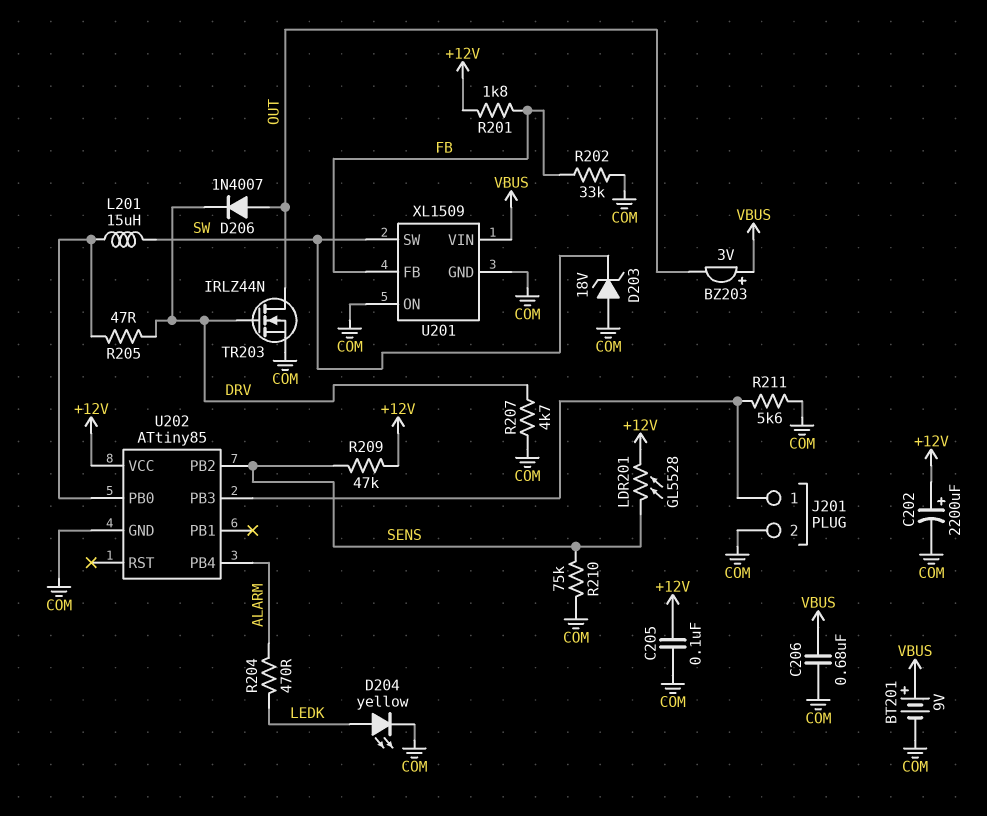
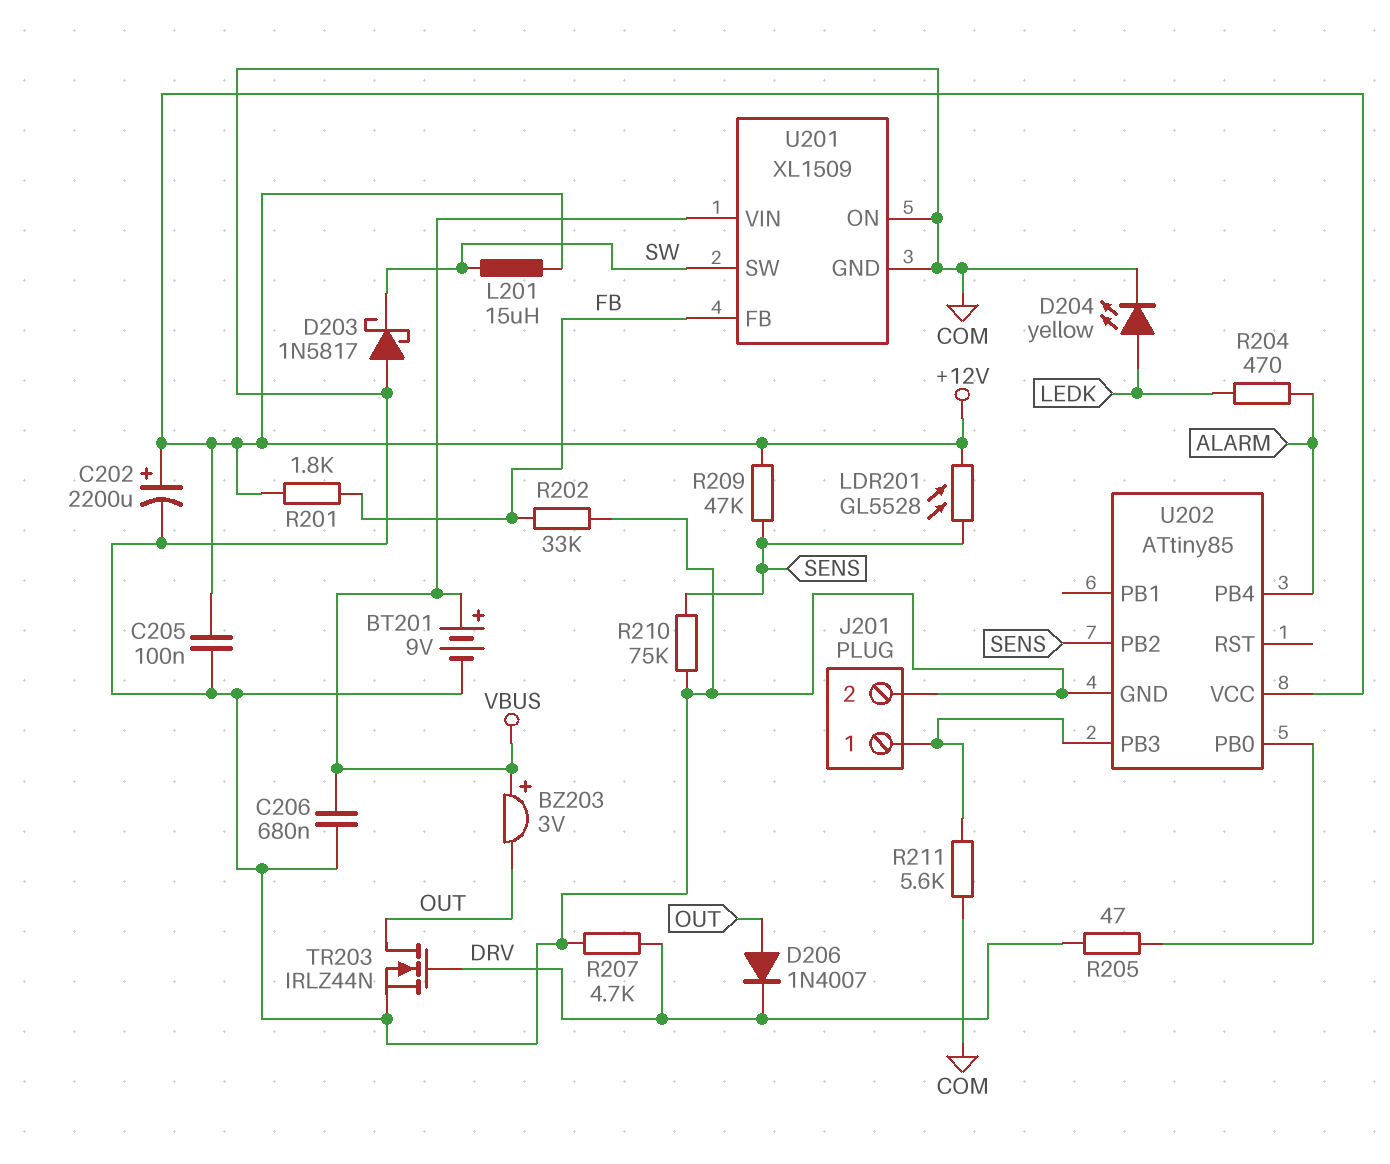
D203: zener 18V (A COM, K SW) -> schottky 1N5817 (A COM, K SW)
L201: 15uH (SW, U202/PB0) -> 15uH (+12V, SW)

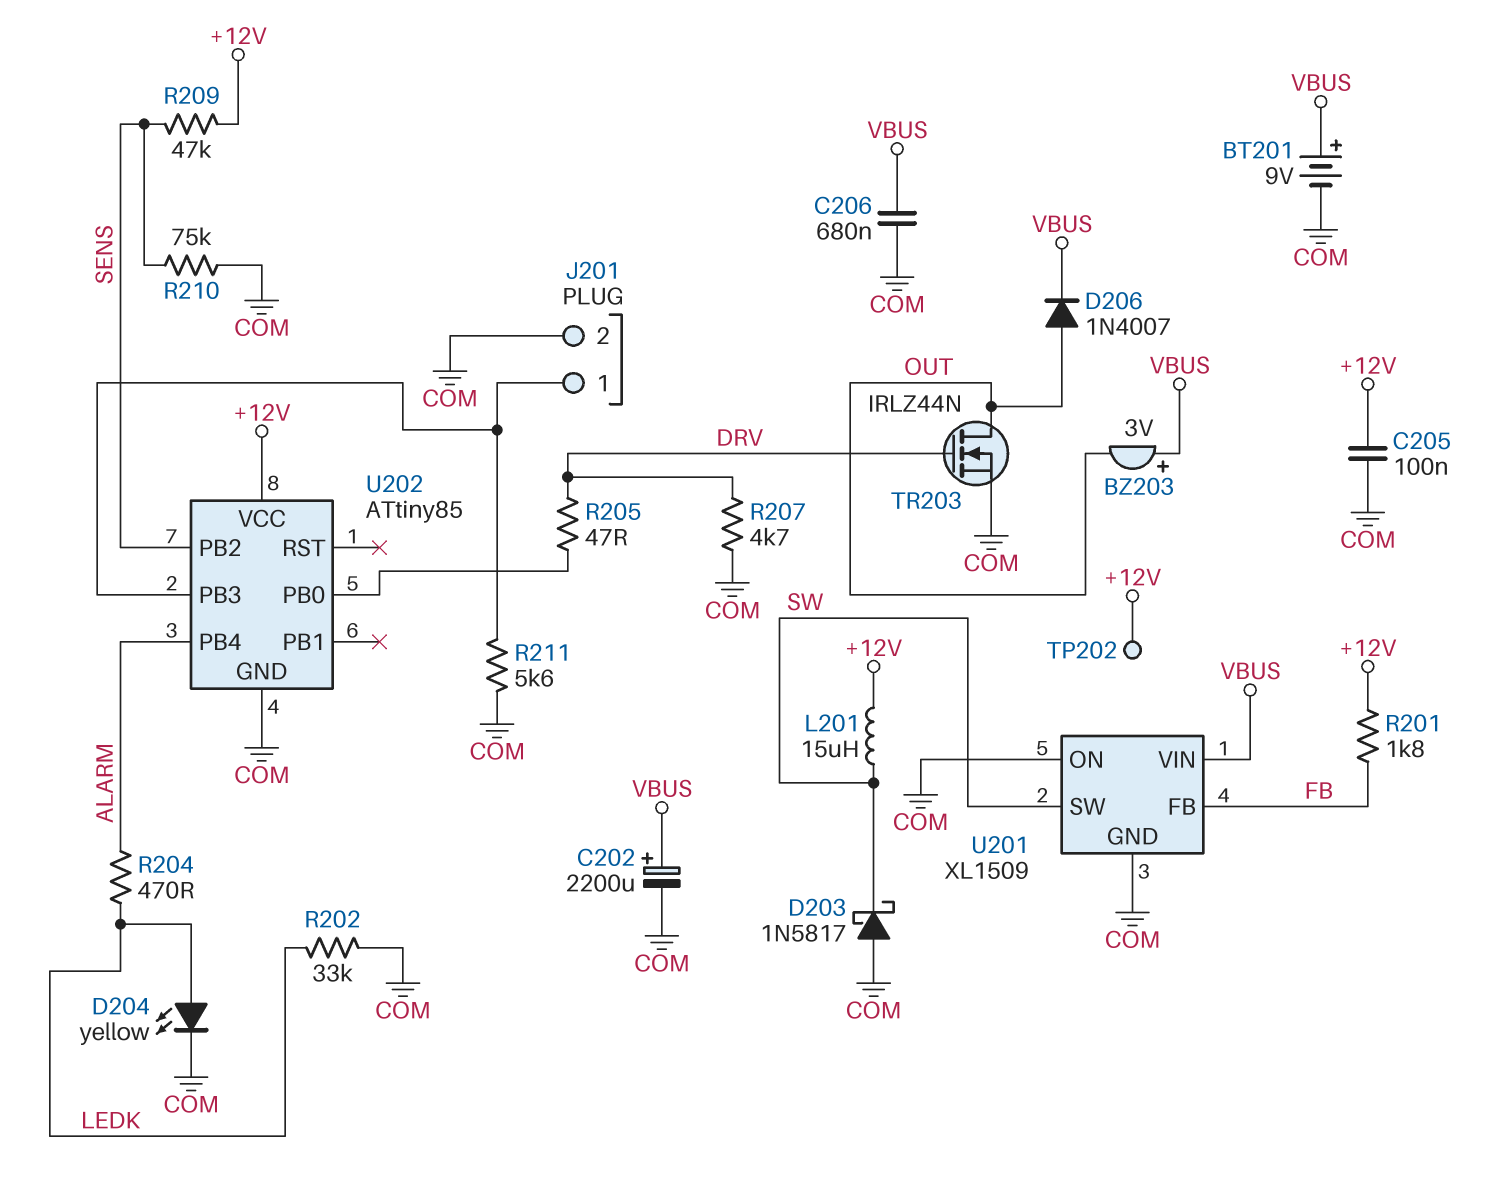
C202: 2200uF (plus +12V, minus COM) -> 2200uF (plus VBUS, minus COM)
D206: diode 1N4007 (A OUT, K DRV) -> diode 1N4007 (A OUT, K VBUS)
LDR201: GL5528 (+12V, SENS) -> none
R202: 33k (COM, FB) -> 33k (COM, LEDK)
TP202: none -> test point (+12V)

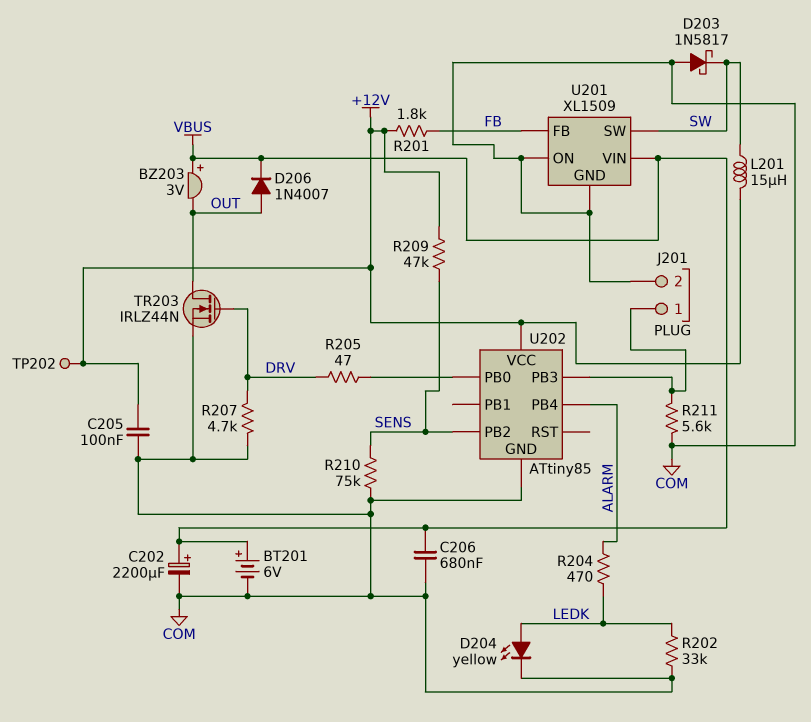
BT201: 9V (plus VBUS, minus COM) -> 6V (plus VBUS, minus COM)

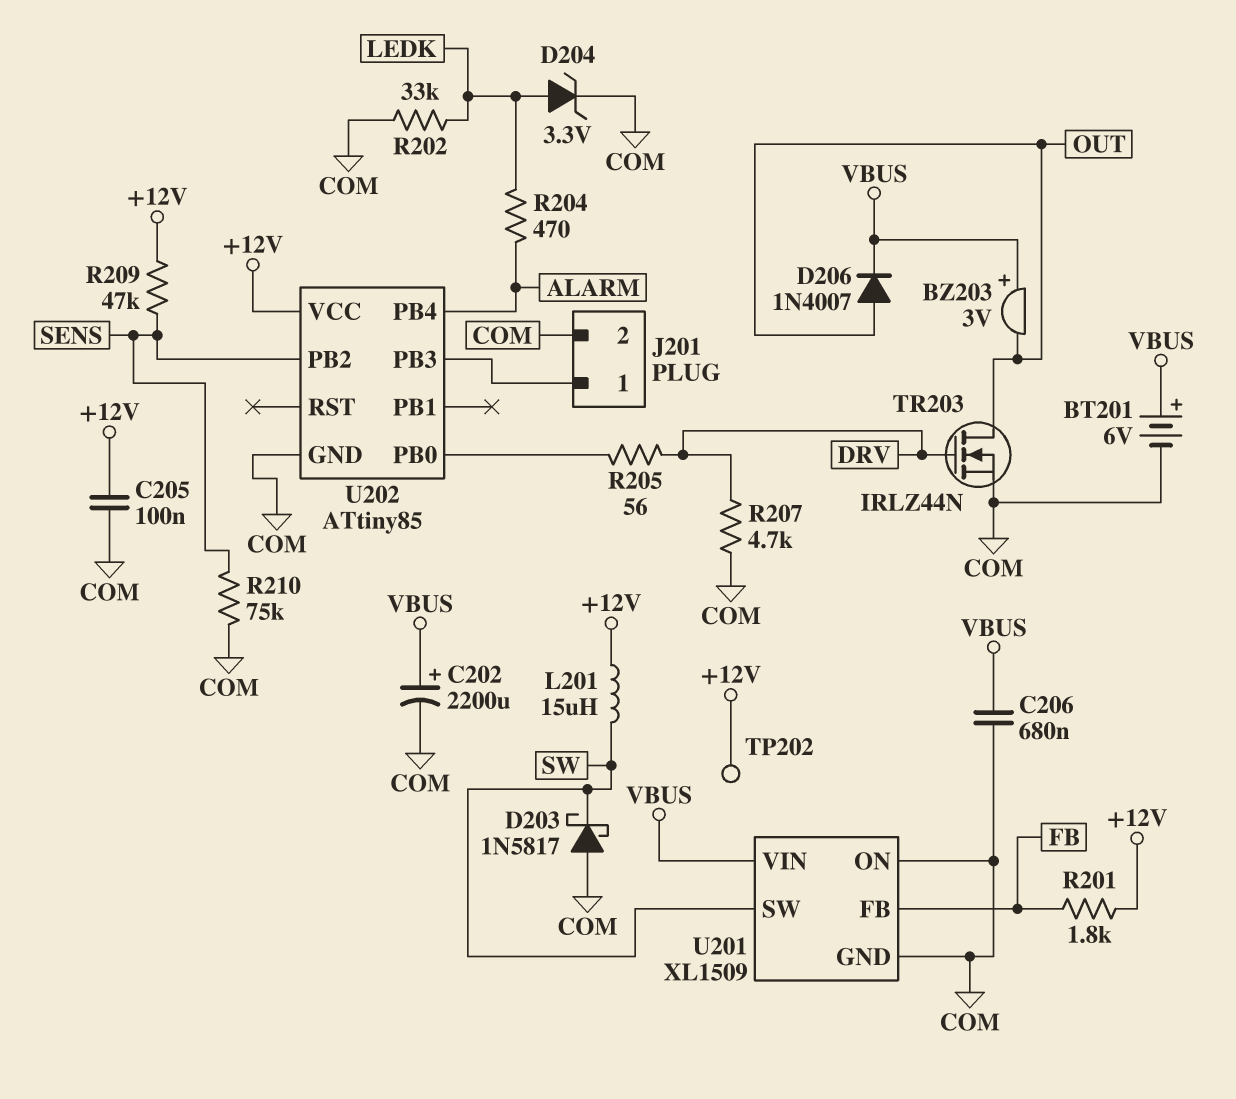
D204: LED yellow (A LEDK, K COM) -> zener 3.3V (A LEDK, K COM)
R205: 47 (DRV, U202/PB0) -> 56 (DRV, U202/PB0)
R211: 5.6k (COM, J201/1) -> none

